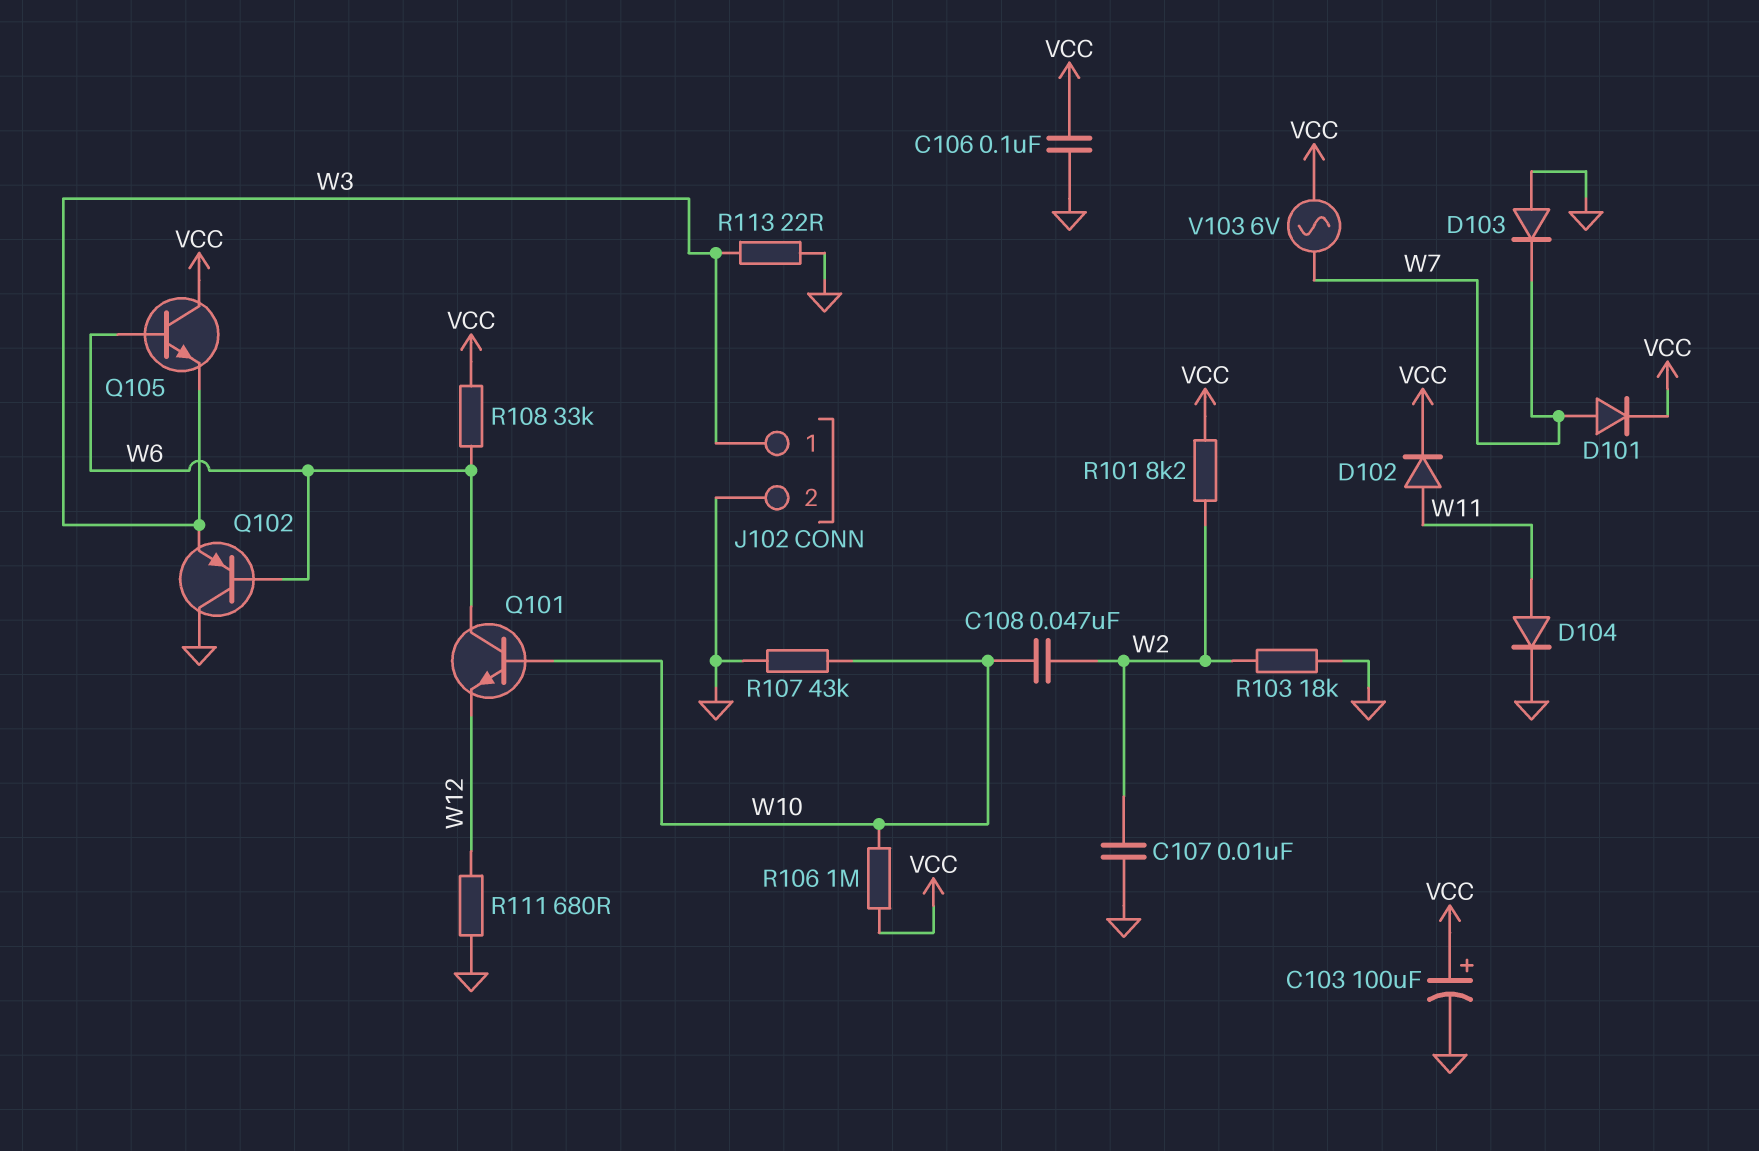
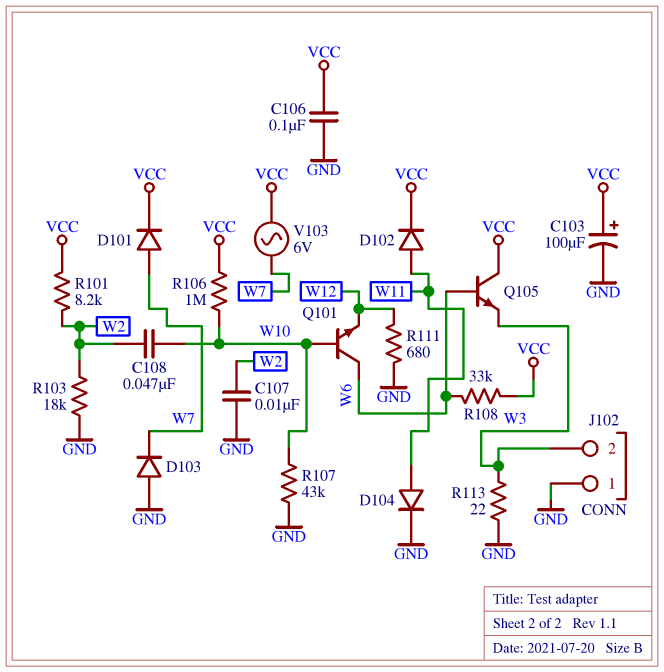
J102 pin 1: W3 -> GND
J102 pin 2: GND -> W3
Q102: PNP (B W6, C GND, E W3) -> none

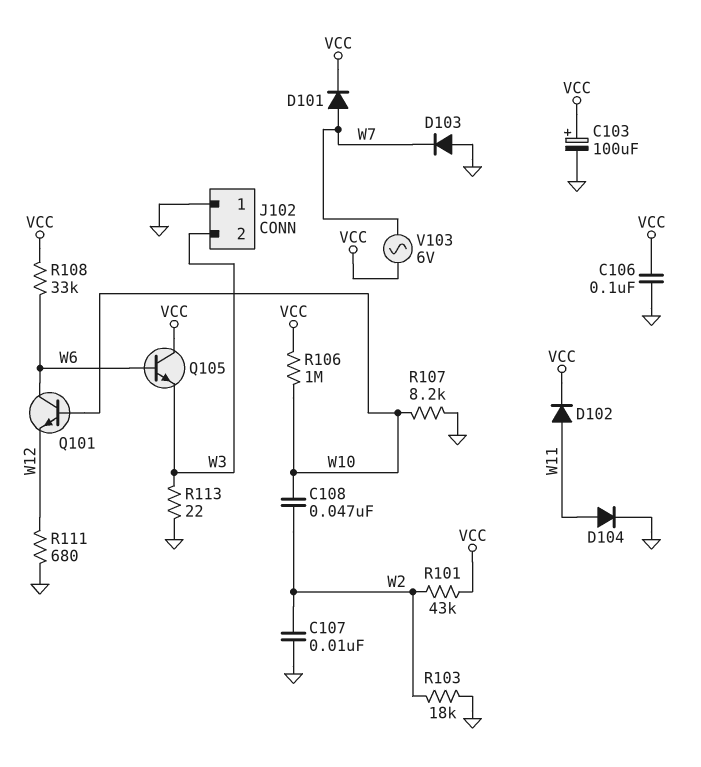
R101: 8.2k (VCC, W2) -> 43k (VCC, W2)
R107: 43k (GND, W10) -> 8.2k (GND, W10)

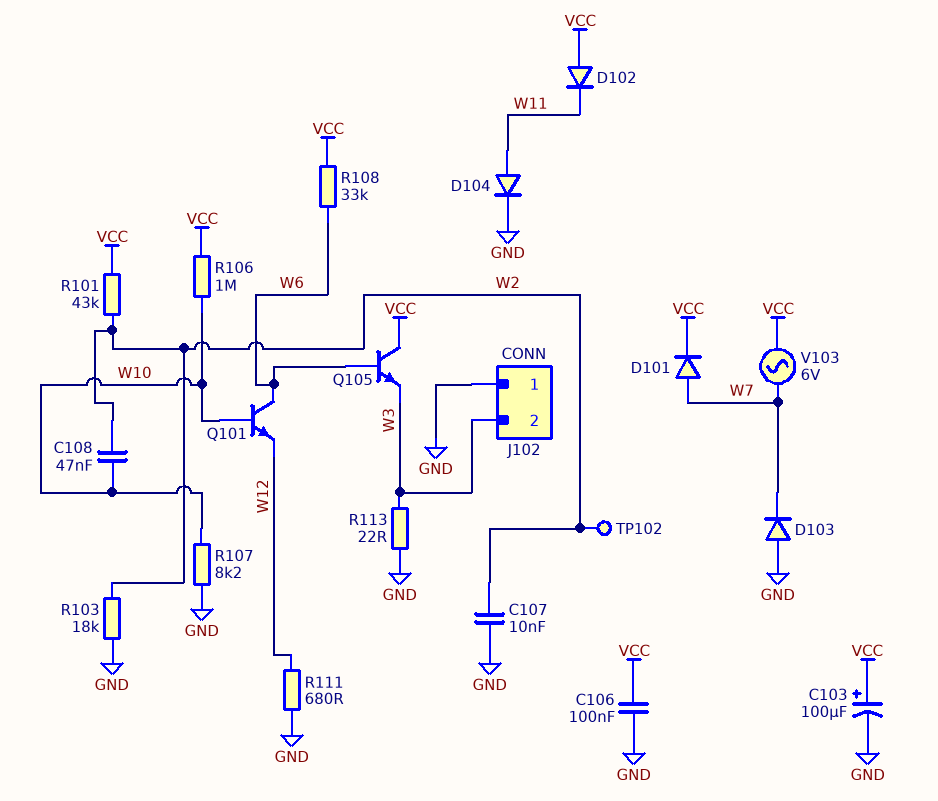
D102: diode (A W11, K VCC) -> diode (A VCC, K W11)
TP102: none -> test point (W2)

